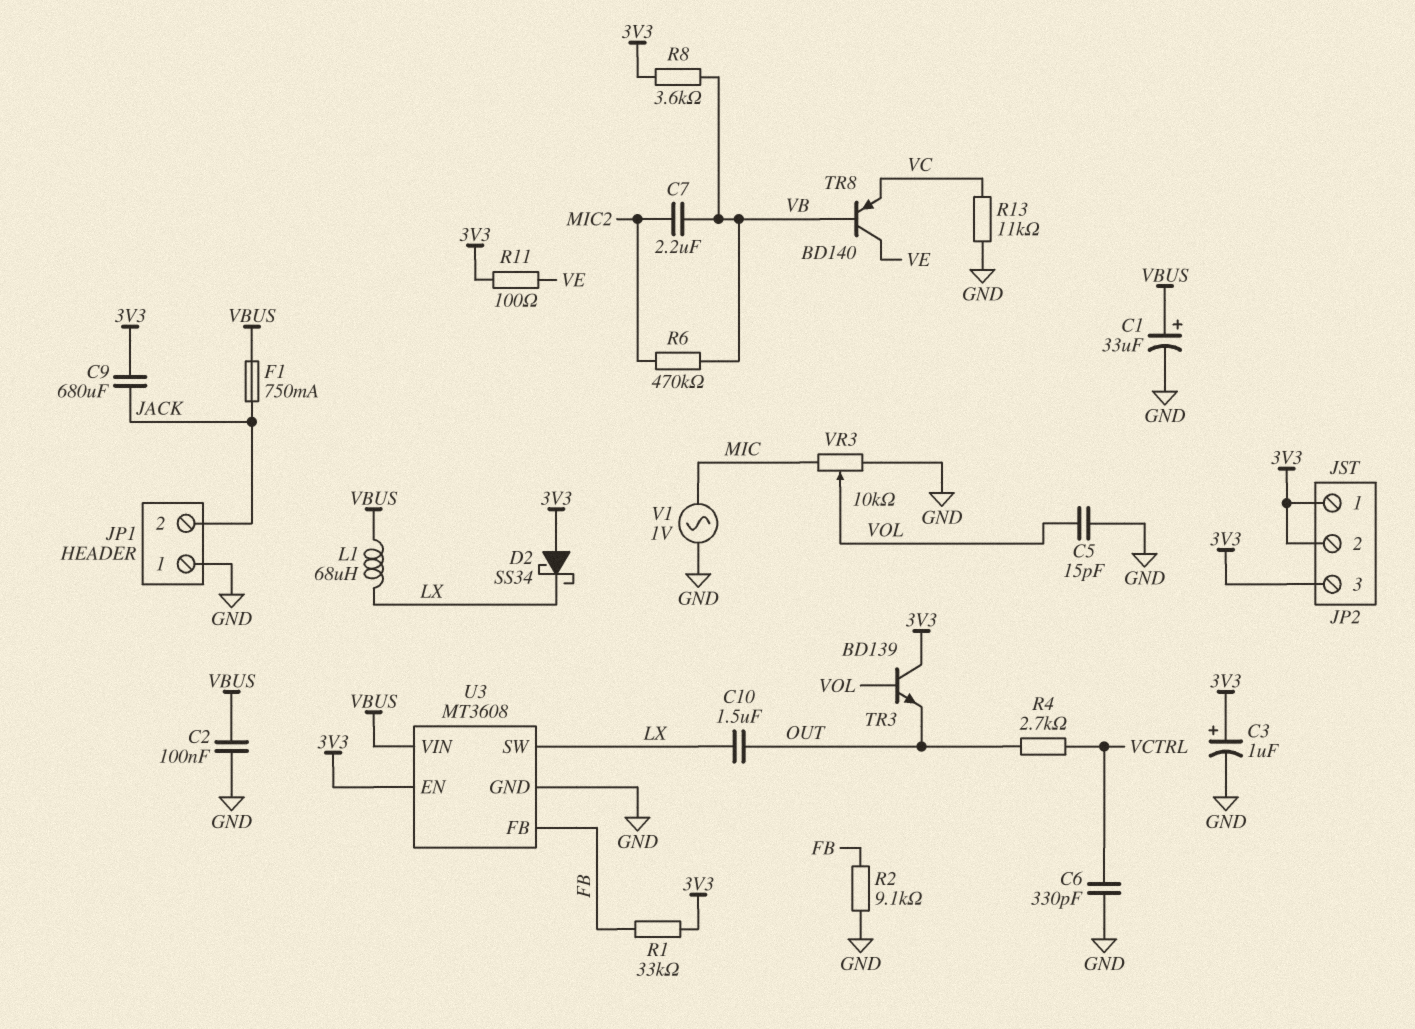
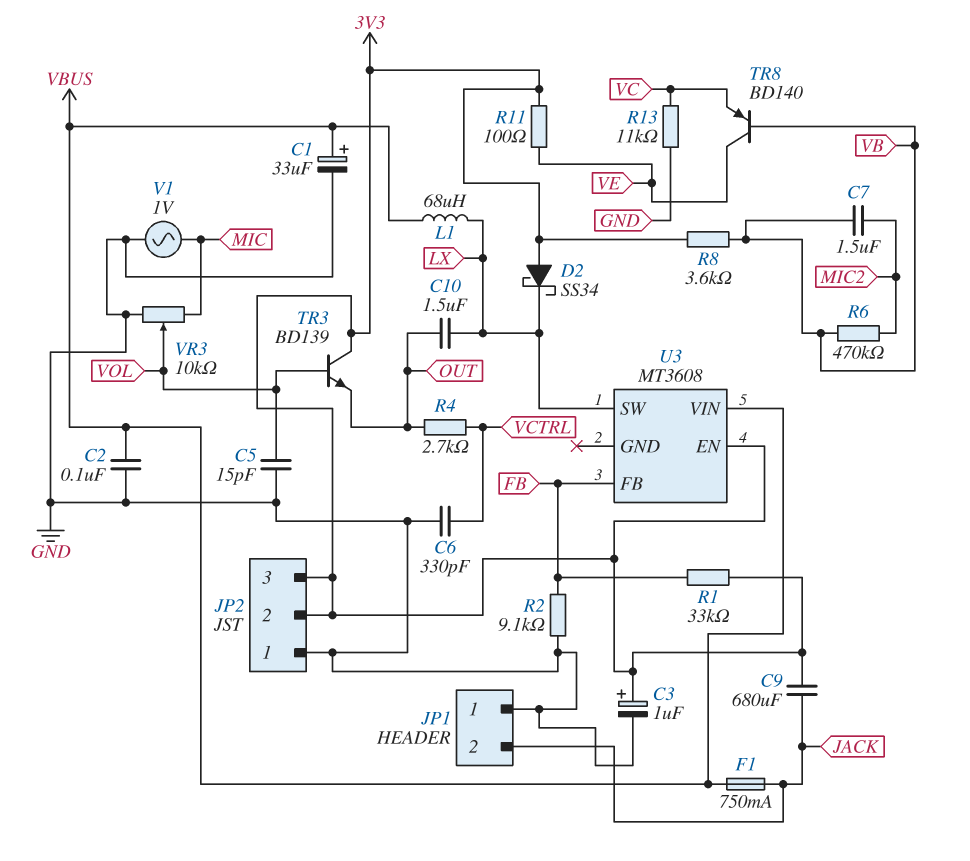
C7: 2.2uF (MIC2, VB) -> 1.5uF (MIC2, VB)
JP2 pin 1: 3V3 -> GND
U3 pin GND: GND -> none

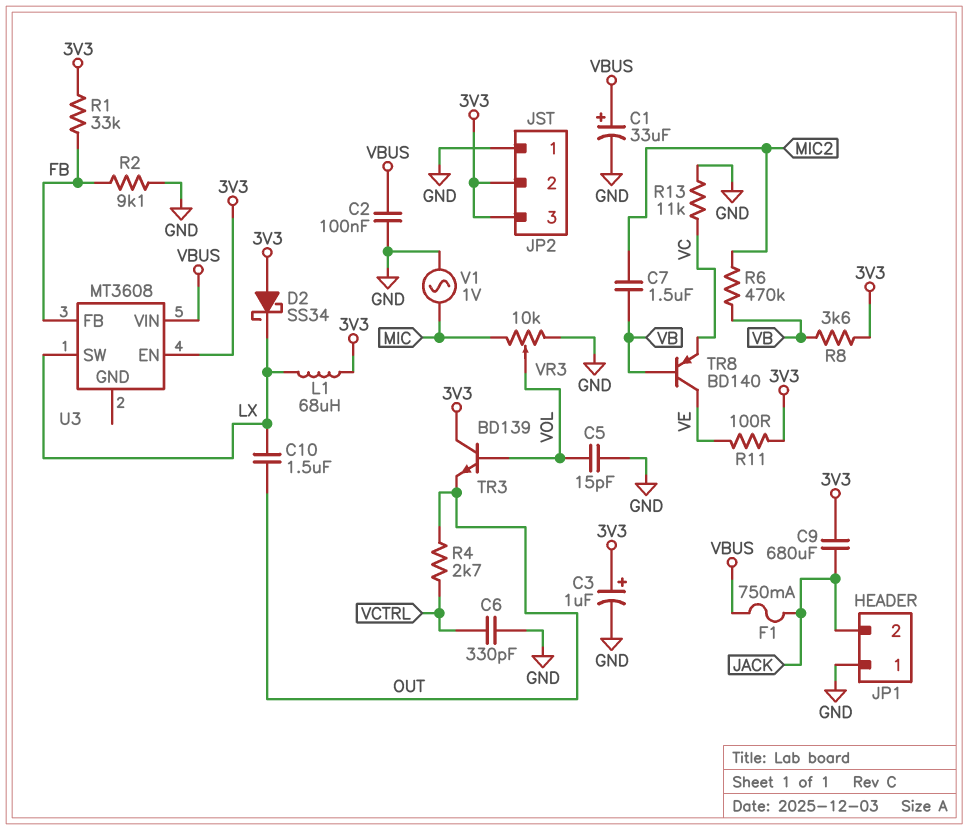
L1: 68uH (LX, VBUS) -> 68uH (3V3, LX)

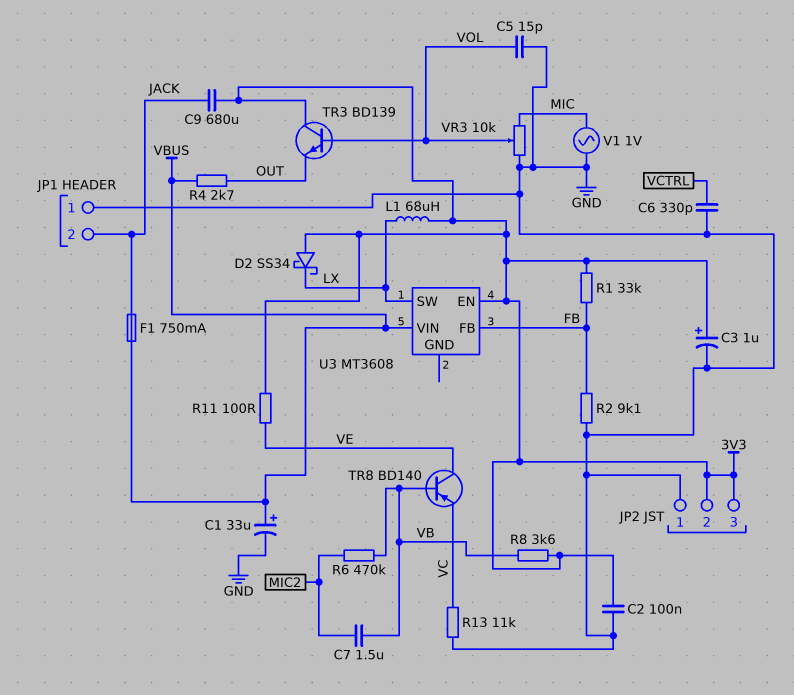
C2: 100nF (GND, VBUS) -> 100nF (3V3, GND)
C10: 1.5uF (LX, OUT) -> none
R4: 2.7k (OUT, VCTRL) -> 2.7k (OUT, VBUS)

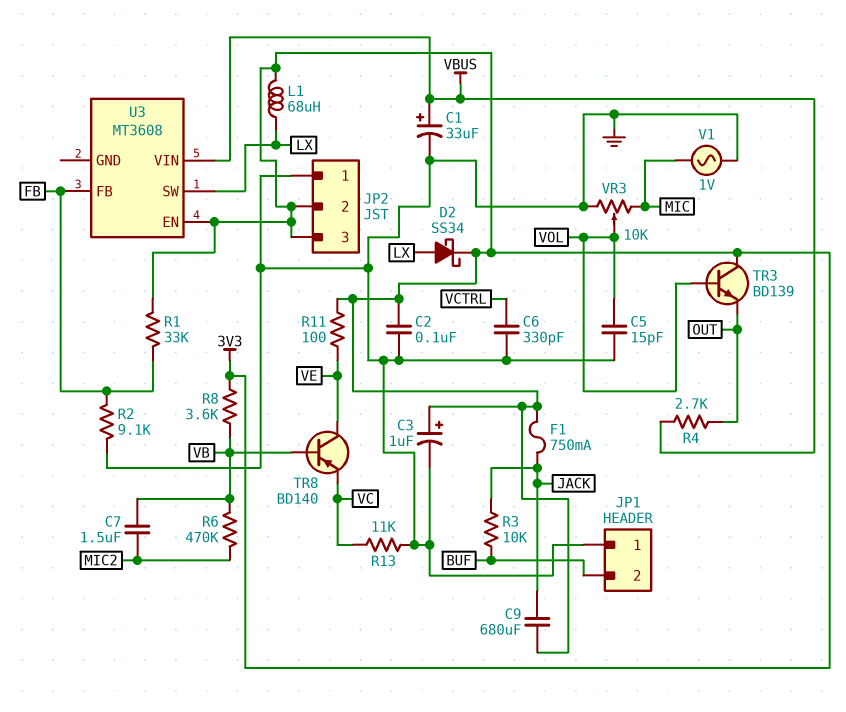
D2: schottky SS34 (A 3V3, K LX) -> schottky SS34 (A LX, K 3V3)
F1: 750mA (JACK, VBUS) -> 750mA (3V3, JACK)
JP1 pin 2: JACK -> BUF
R3: none -> 10k (BUF, JACK)

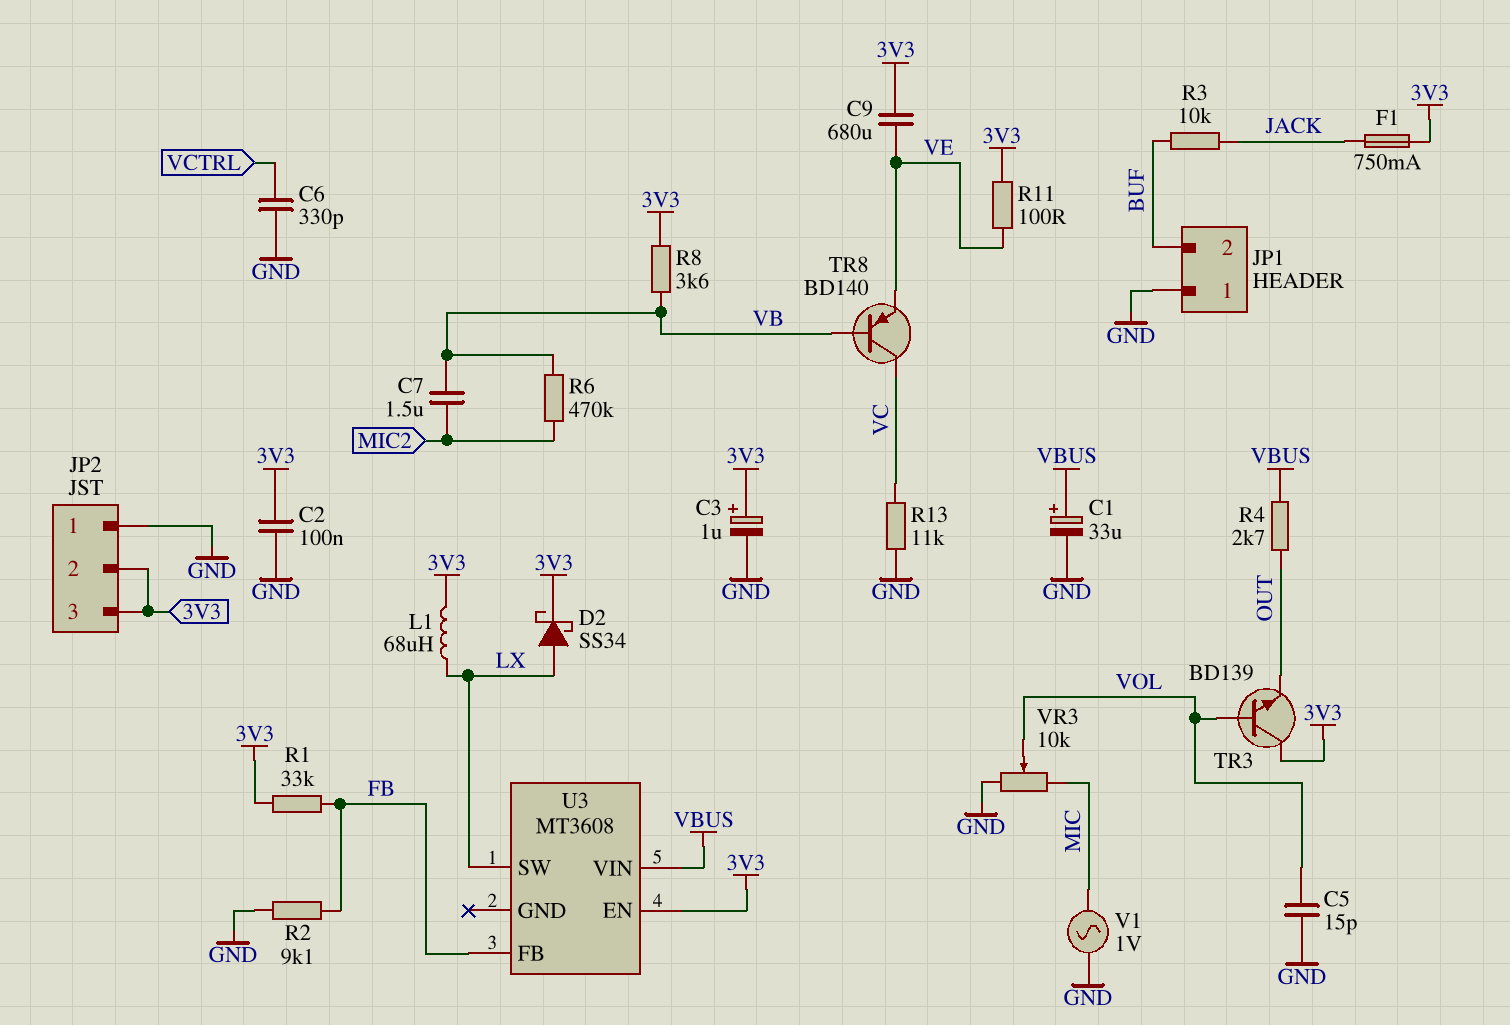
C9: 680uF (3V3, JACK) -> 680uF (3V3, VE)
TR8: PNP BD140 (B VB, C VE, E VC) -> PNP BD140 (B VB, C VC, E VE)

